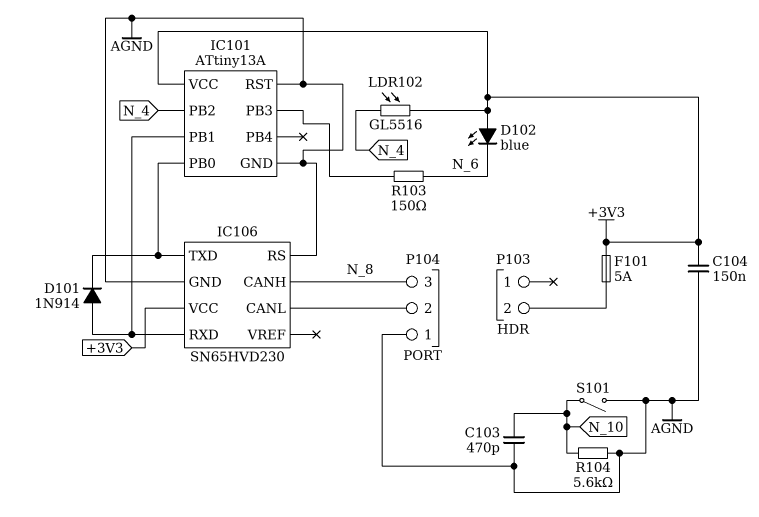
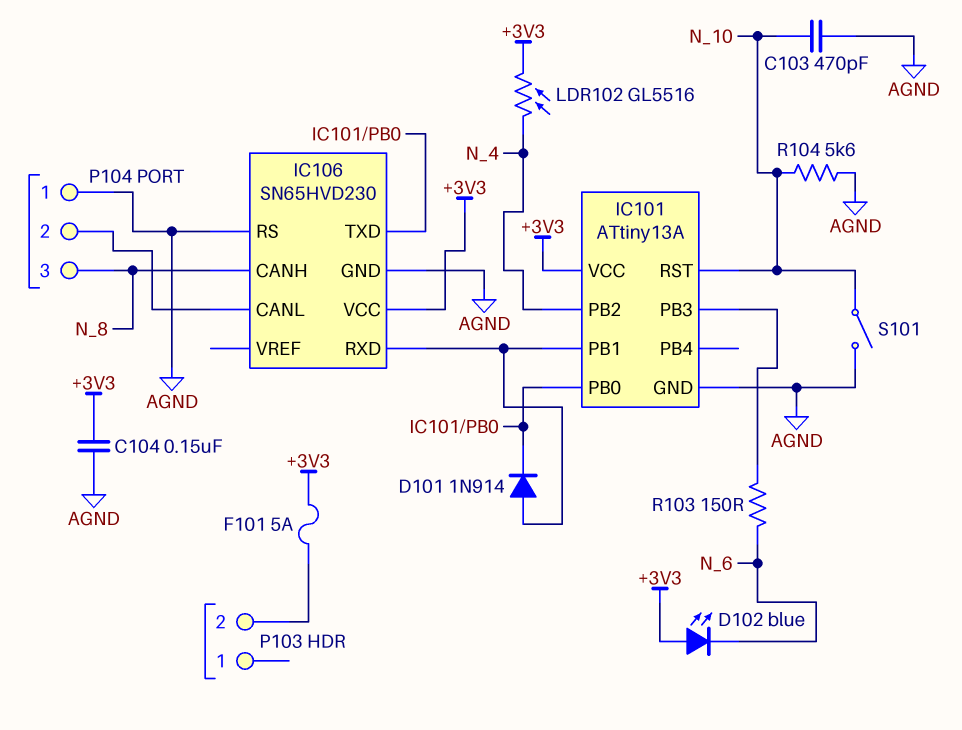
IC101 pin RST: AGND -> N_10

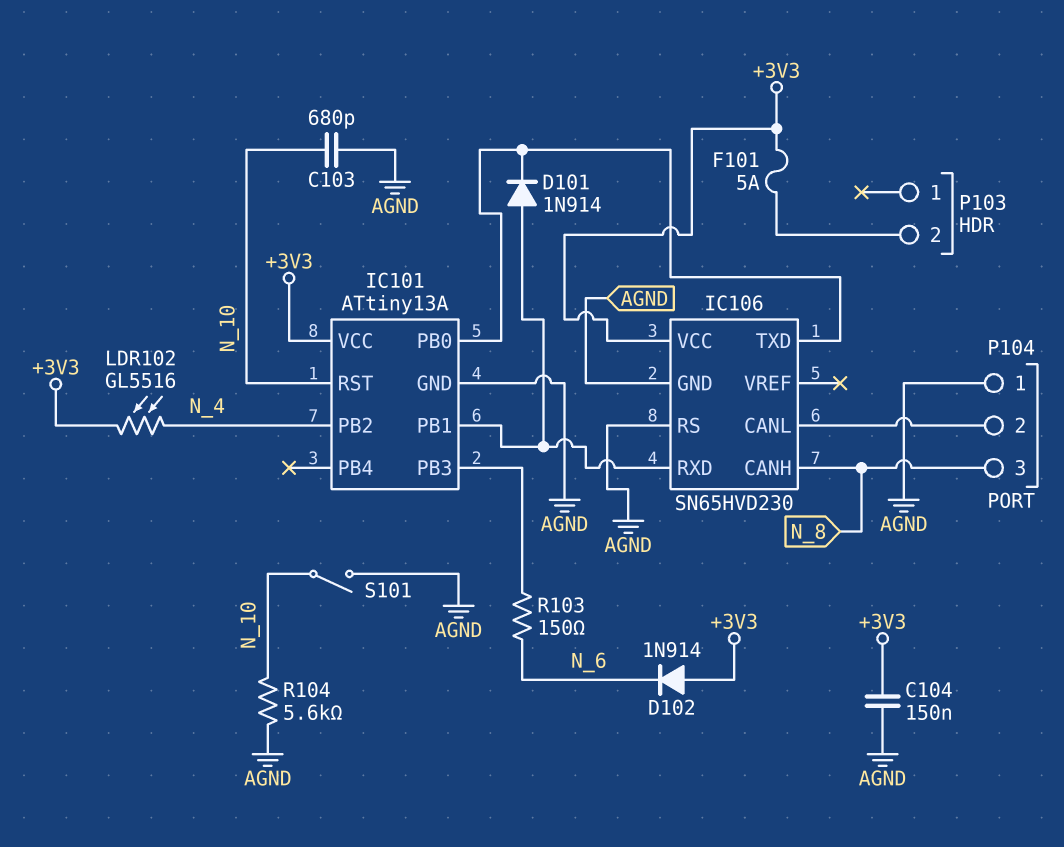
C103: 470pF (AGND, N_10) -> 680pF (AGND, N_10)
D102: LED blue (A +3V3, K N_6) -> diode 1N914 (A +3V3, K N_6)

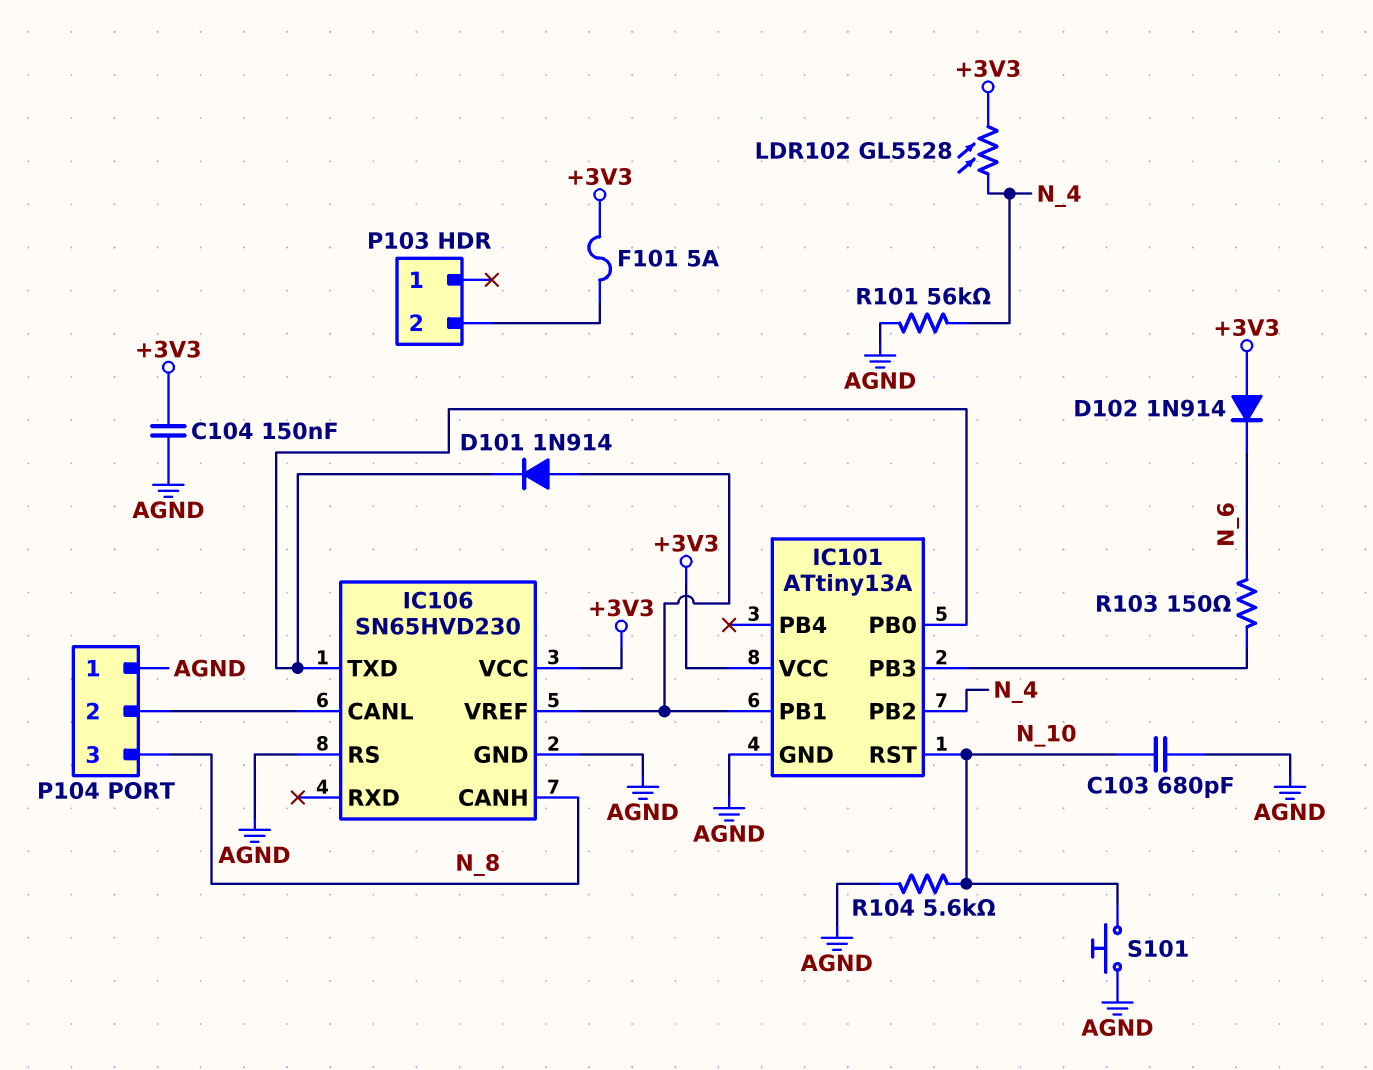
IC106 pin RXD: IC101/PB1 -> none
IC106 pin VREF: none -> IC101/PB1
LDR102: GL5516 (+3V3, N_4) -> GL5528 (+3V3, N_4)
R101: none -> 56k (AGND, N_4)
S101: switch (AGND, N_10) -> button (AGND, N_10)

